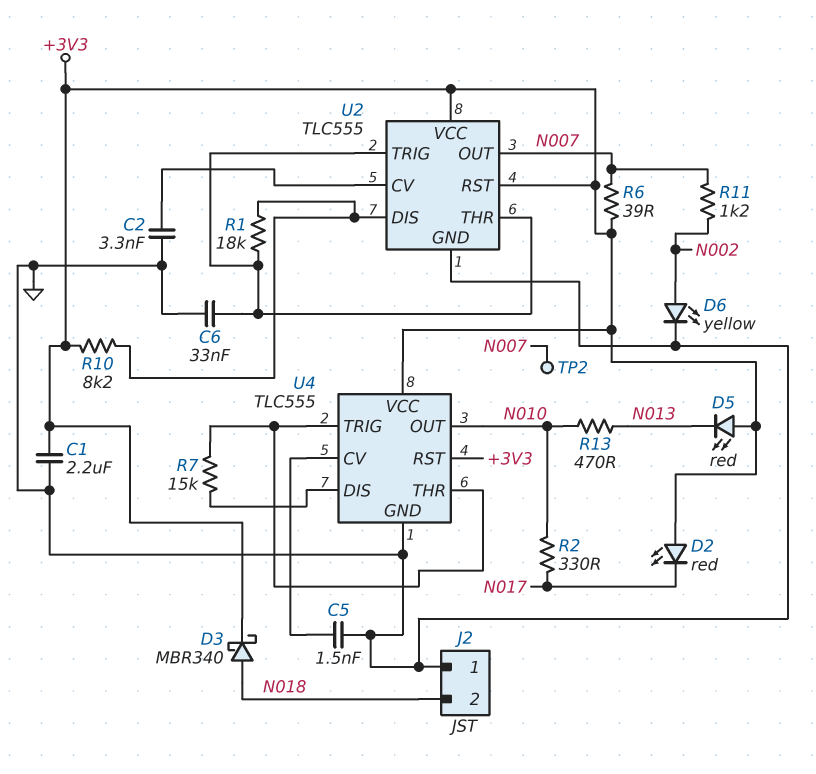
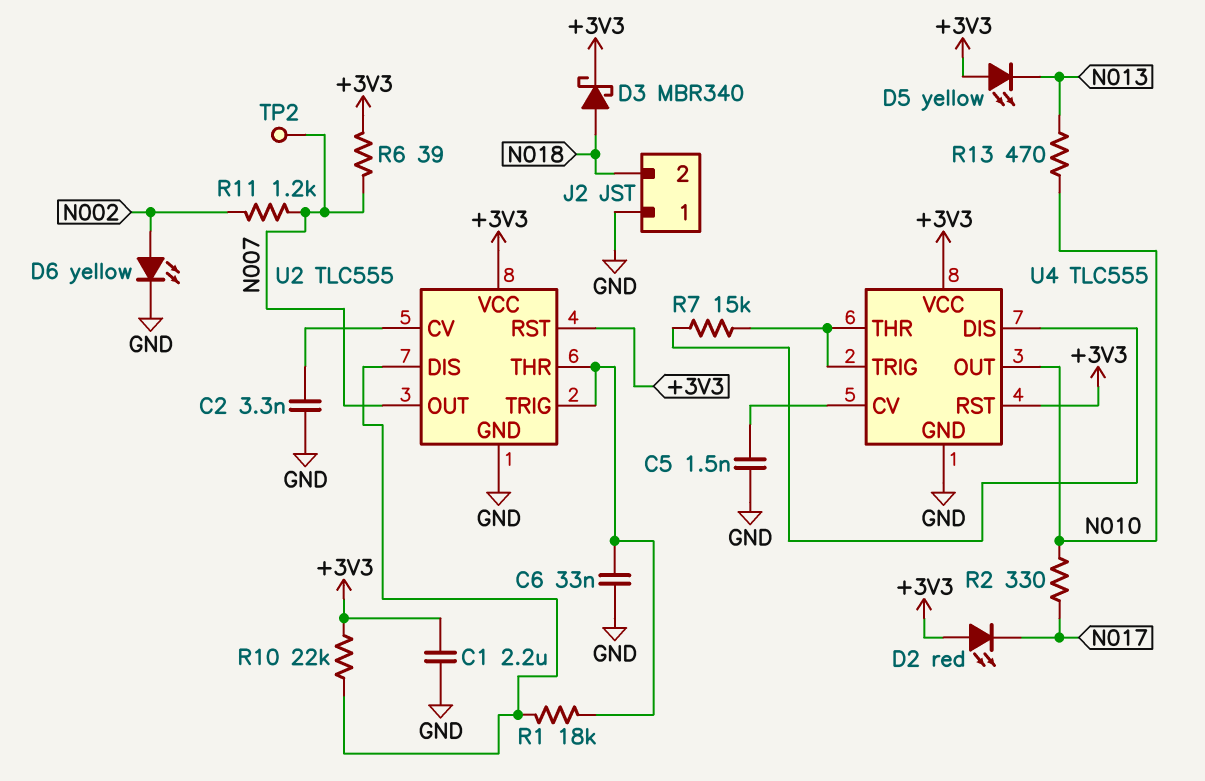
D5: LED red (A +3V3, K N013) -> LED yellow (A +3V3, K N013)
R10: 8.2k (+3V3, U2/DIS) -> 22k (+3V3, U2/DIS)

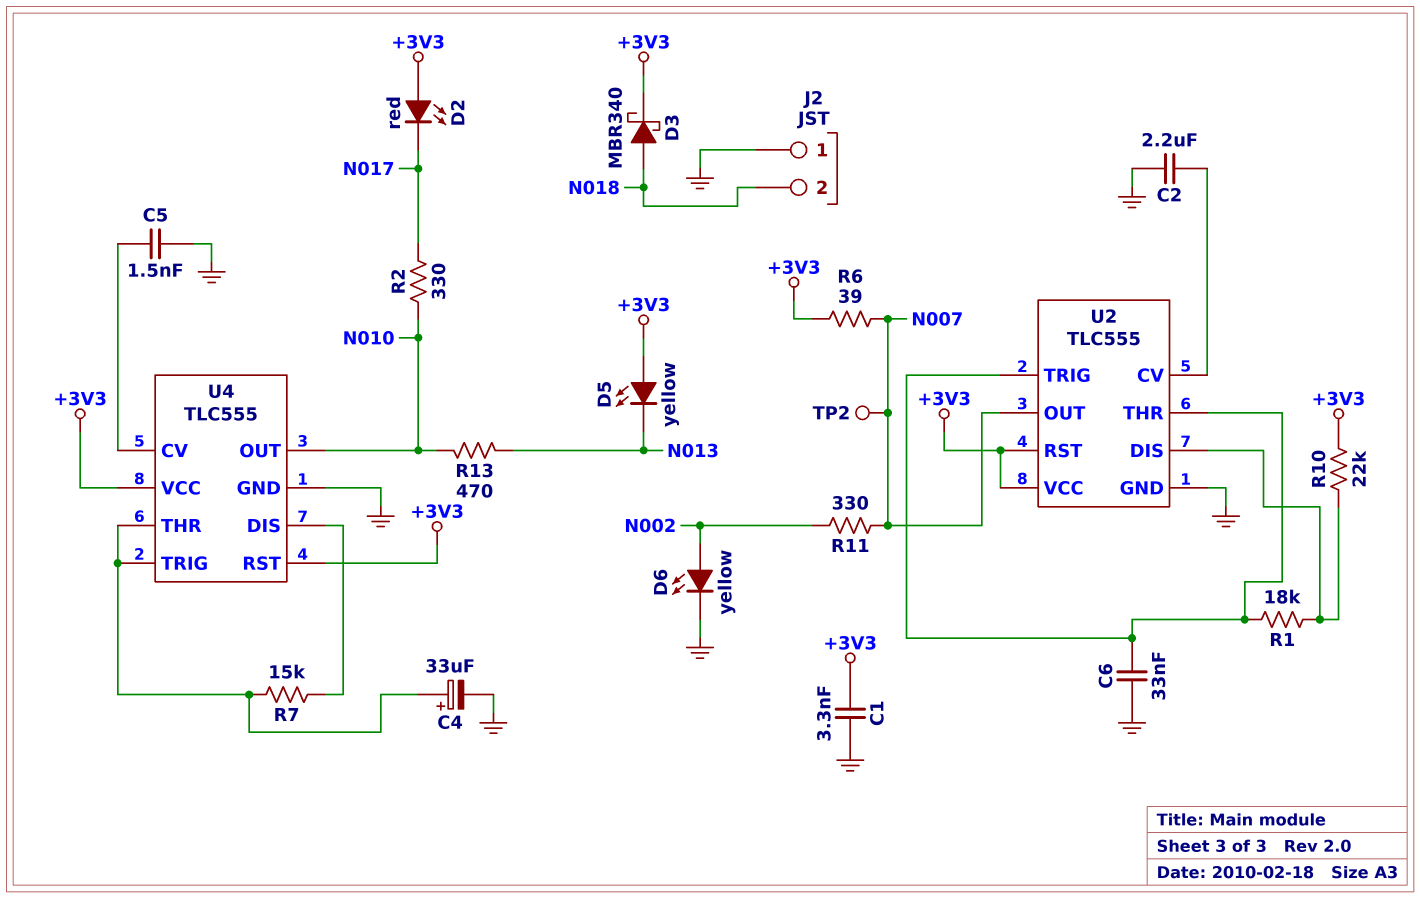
C1: 2.2uF (+3V3, GND) -> 3.3nF (+3V3, GND)
C2: 3.3nF (GND, U2/CV) -> 2.2uF (GND, U2/CV)
C4: none -> 33uF (plus U4/THR, minus GND)
R11: 1.2k (N002, N007) -> 330 (N002, N007)

